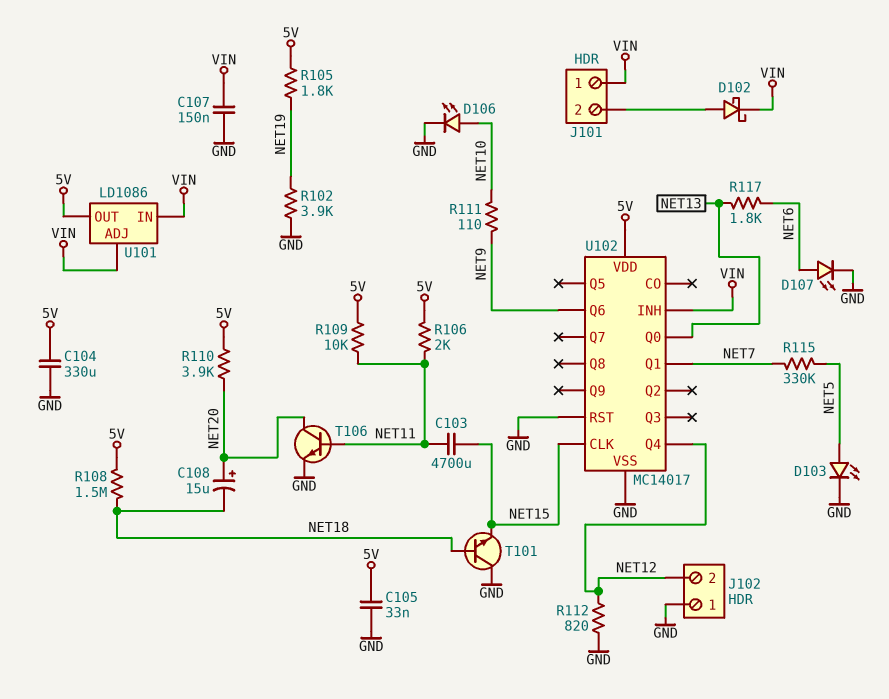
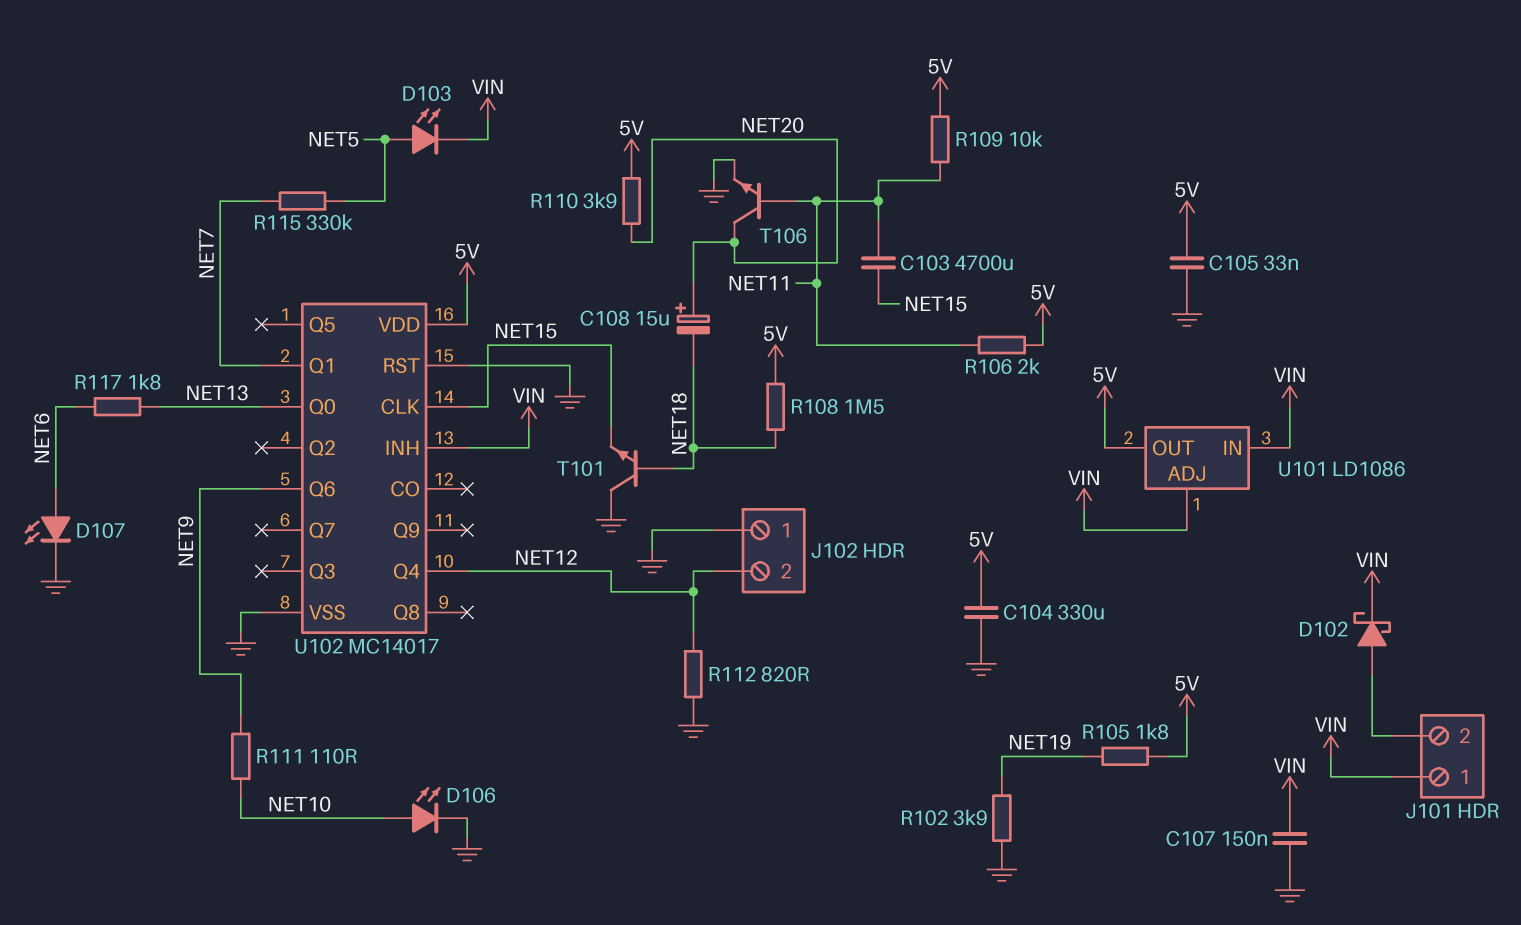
D103: LED (A NET5, K GND) -> LED (A NET5, K VIN)

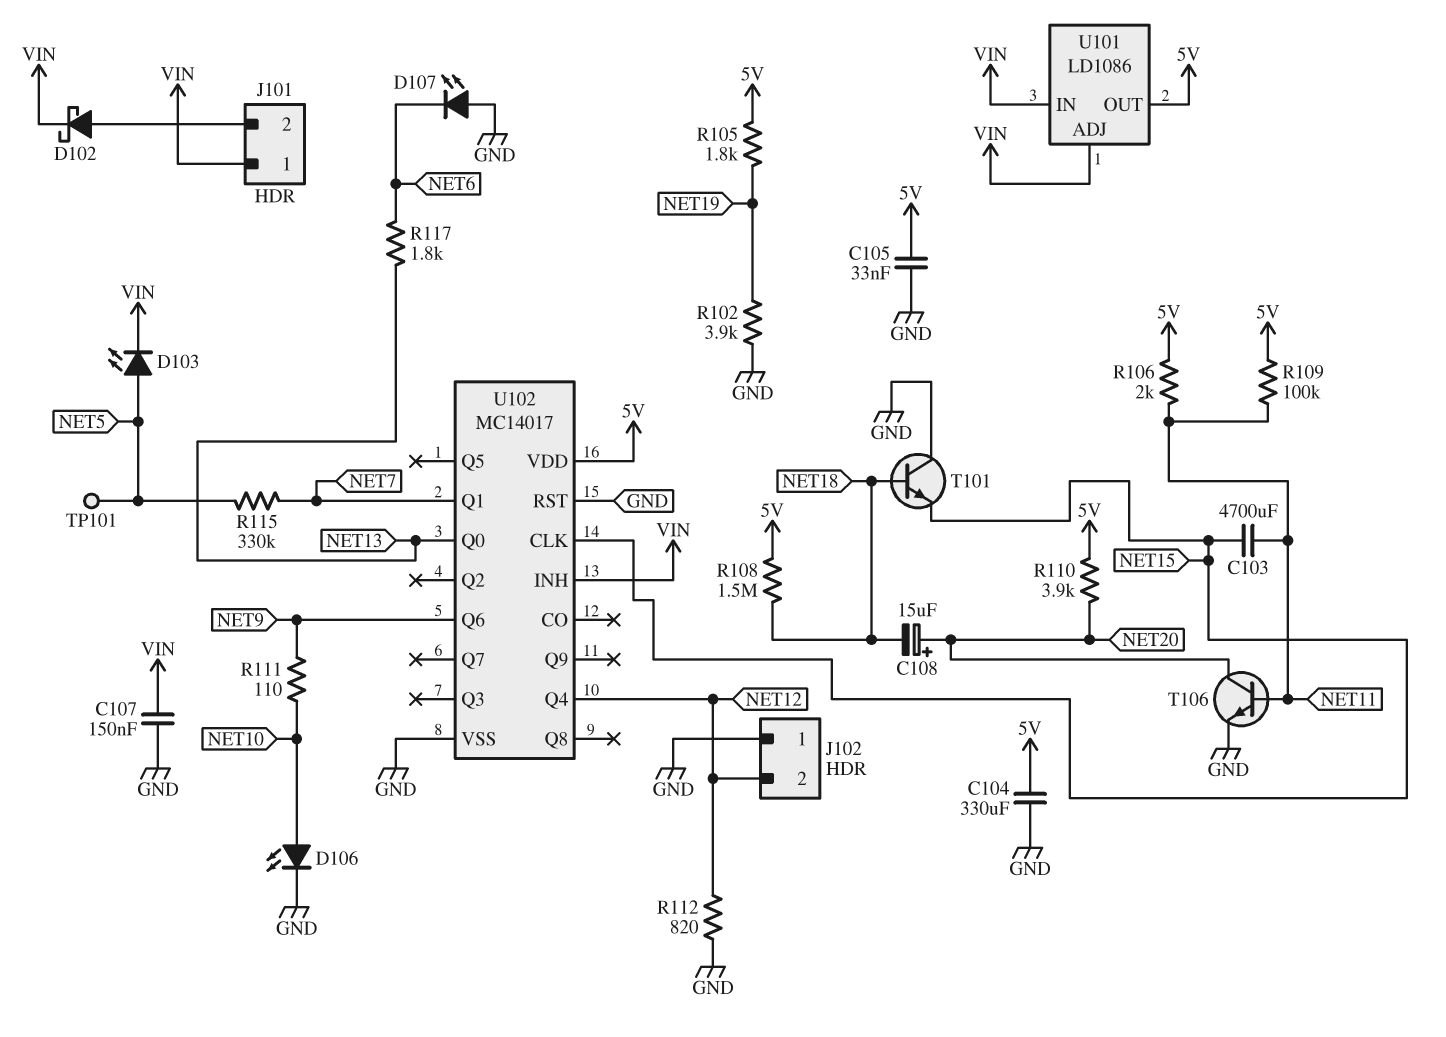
D107: LED (A NET6, K GND) -> LED (A GND, K NET6)
R109: 10k (5V, NET11) -> 100k (5V, NET11)
TP101: none -> test point (NET5)

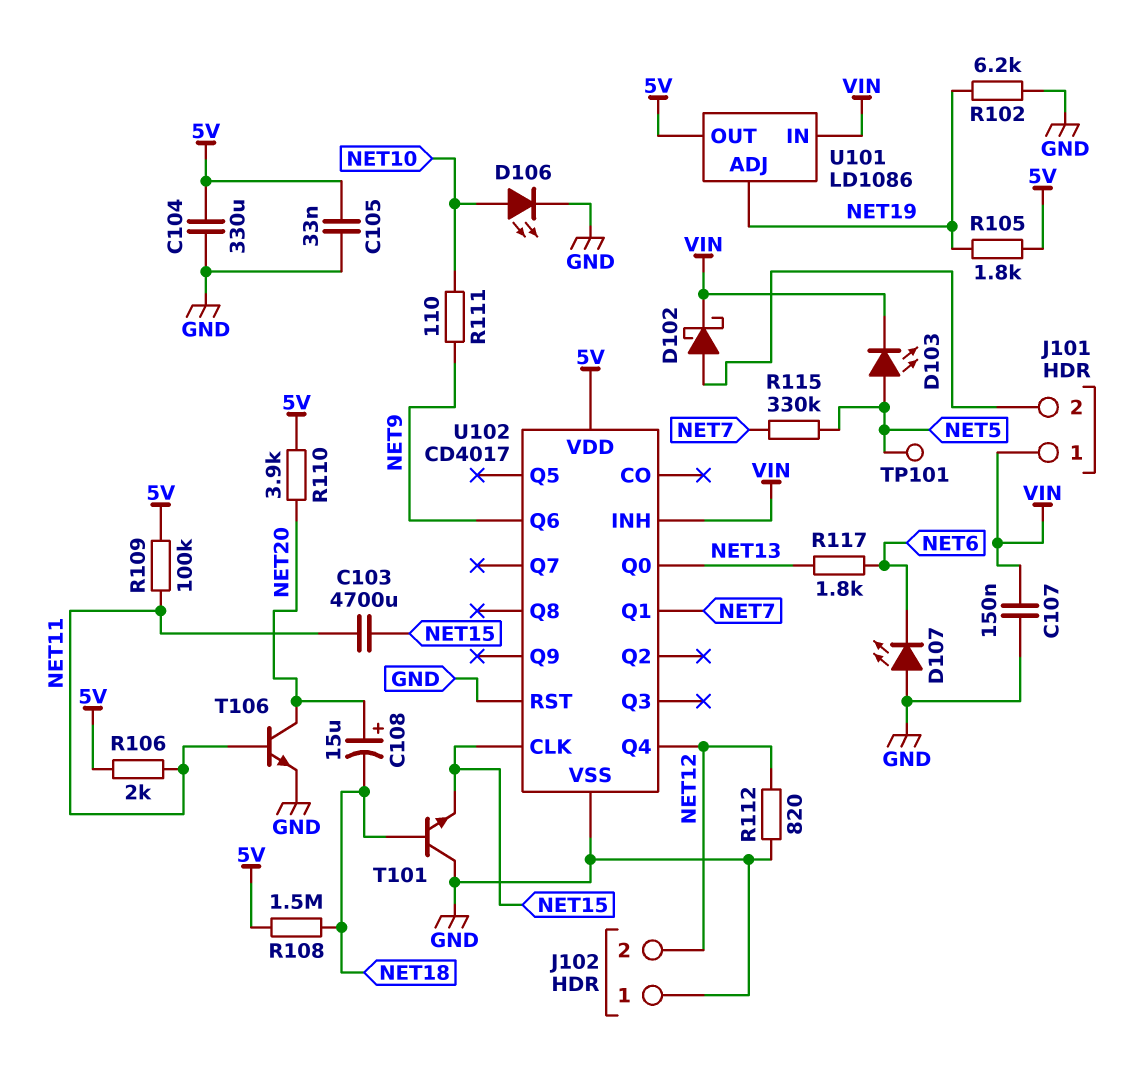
R102: 3.9k (GND, NET19) -> 6.2k (GND, NET19)
U101 pin ADJ: VIN -> NET19
U102: MC14017 -> CD4017

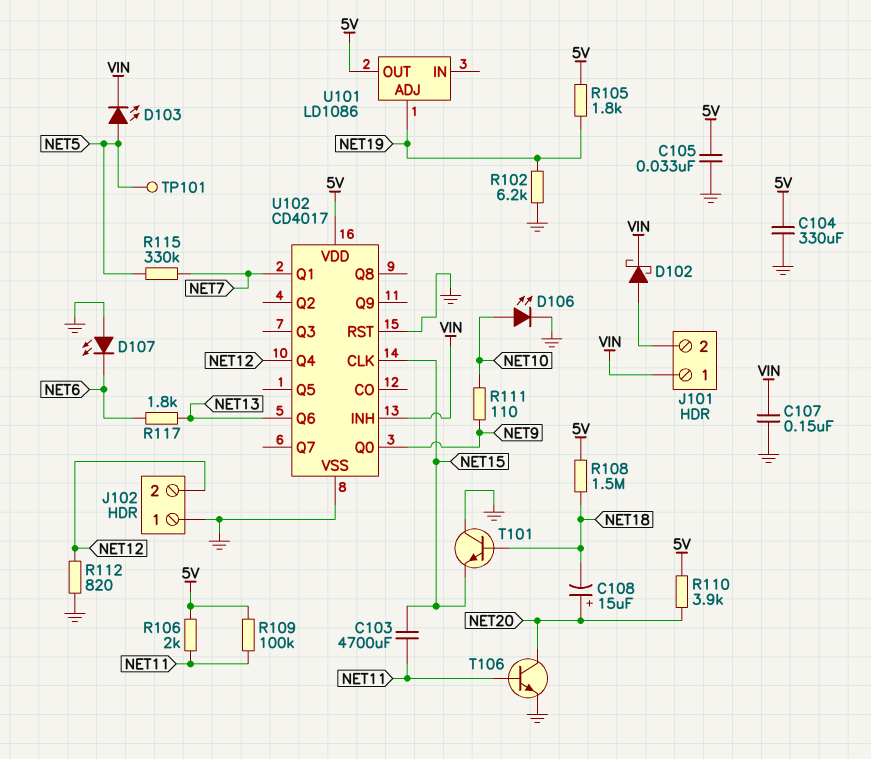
U101 pin IN: VIN -> none
U102 pin Q0: NET13 -> NET9
U102 pin Q6: NET9 -> NET13

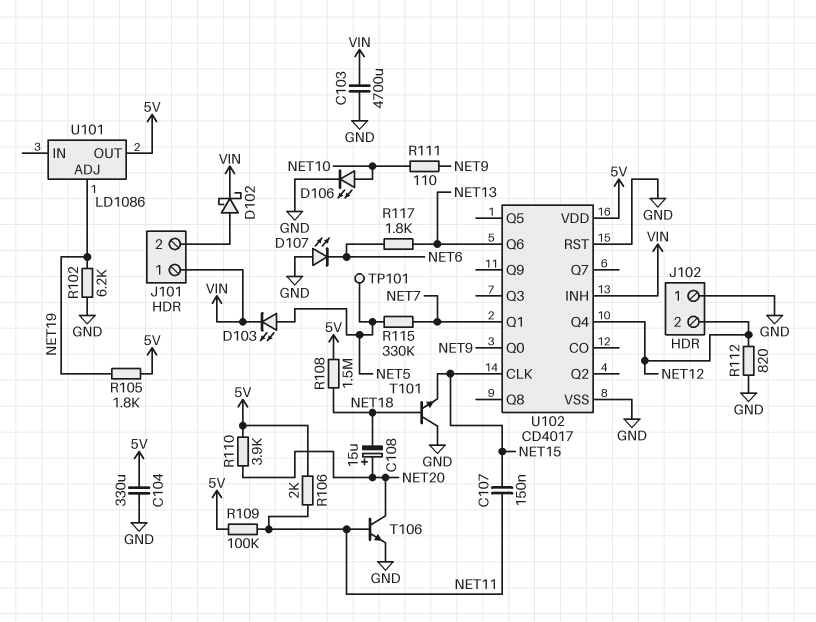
C103: 4700uF (NET11, NET15) -> 4700uF (GND, VIN)
C105: 33nF (5V, GND) -> none
C107: 150nF (GND, VIN) -> 150nF (NET11, NET15)

